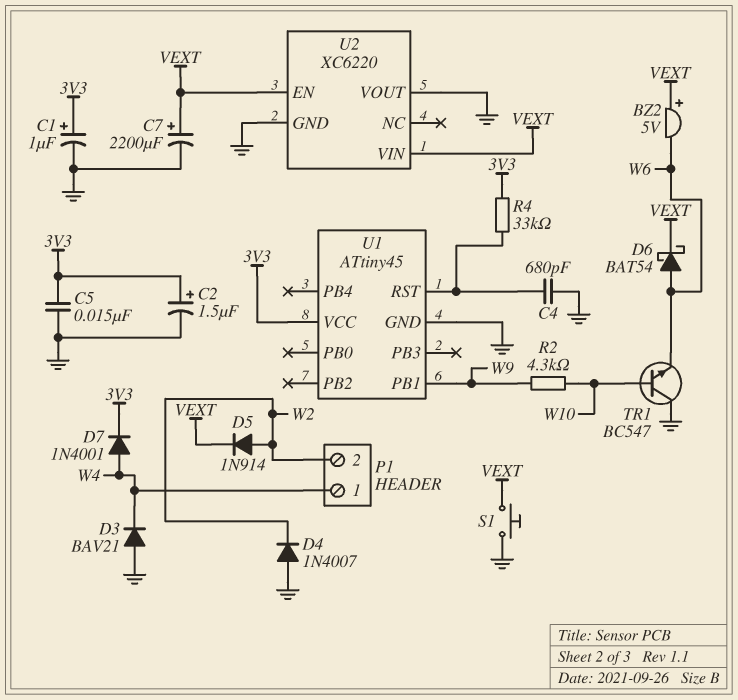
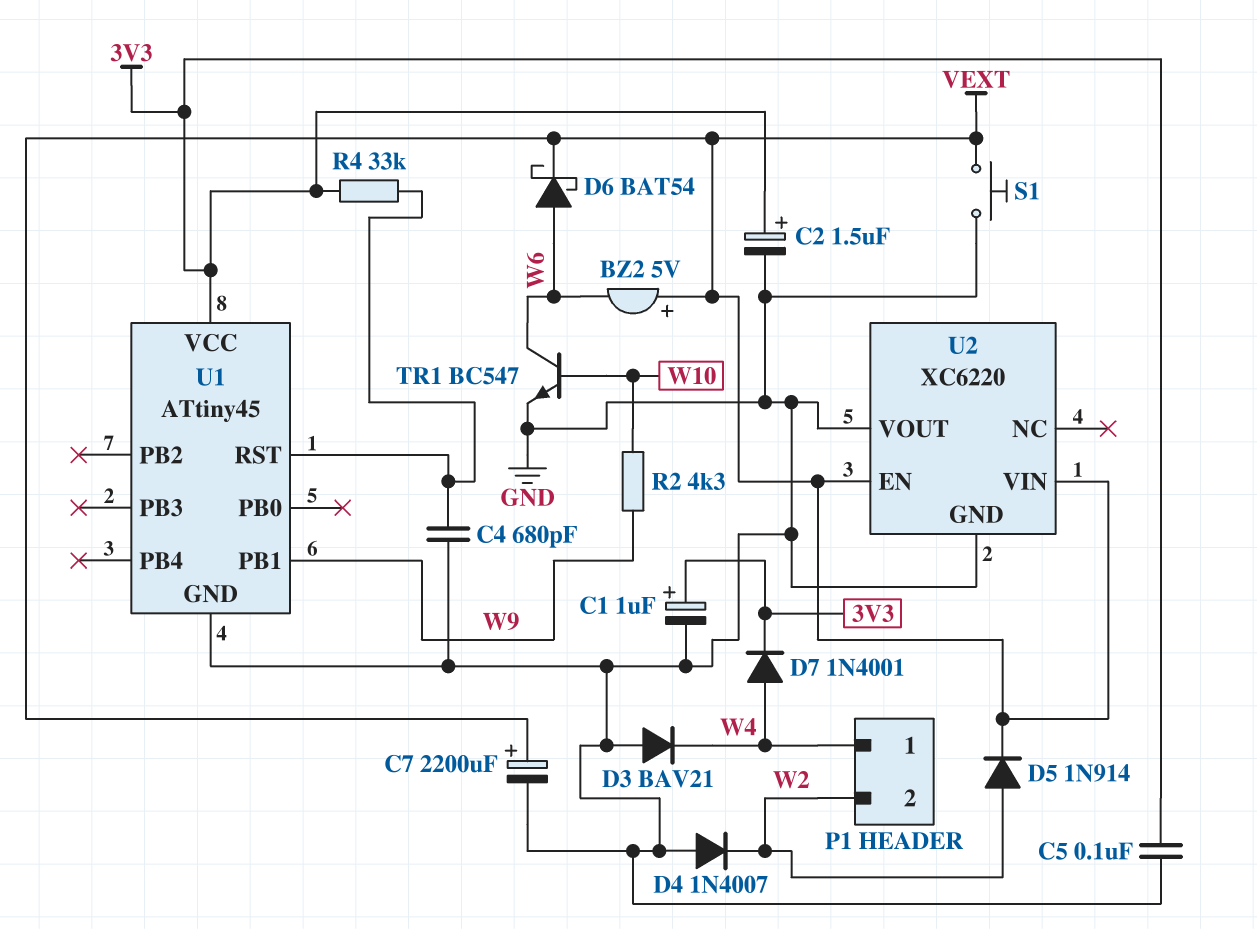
C5: 15nF (3V3, GND) -> 100nF (3V3, GND)
TR1: NPN BC547 (B W10, C GND, E W6) -> NPN BC547 (B W10, C W6, E GND)

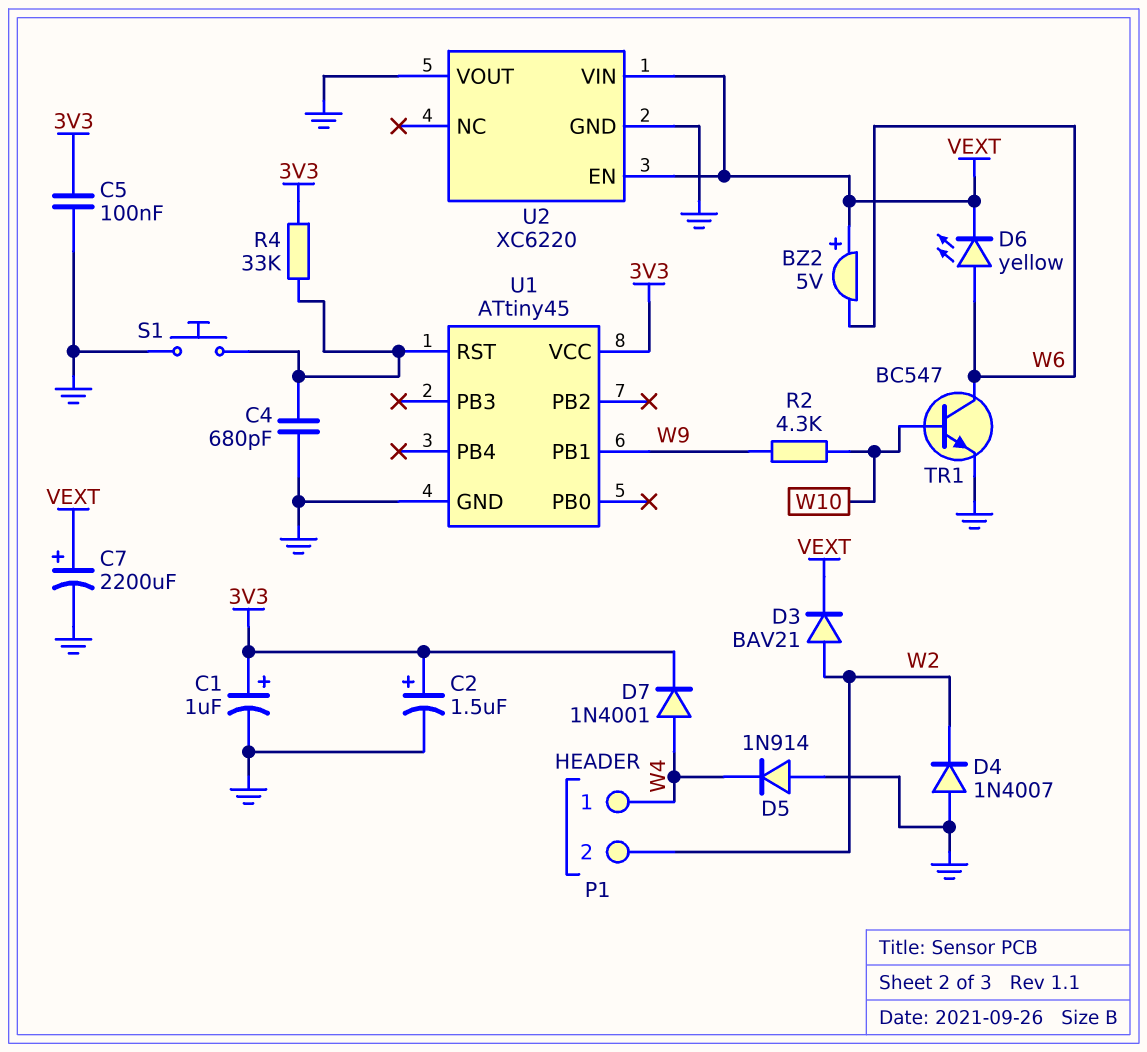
D3: diode BAV21 (A GND, K W4) -> diode BAV21 (A W2, K VEXT)
D5: diode 1N914 (A W2, K VEXT) -> diode 1N914 (A GND, K W4)
D6: schottky BAT54 (A W6, K VEXT) -> LED yellow (A W6, K VEXT)
S1: button (GND, VEXT) -> button (GND, U1/RST)

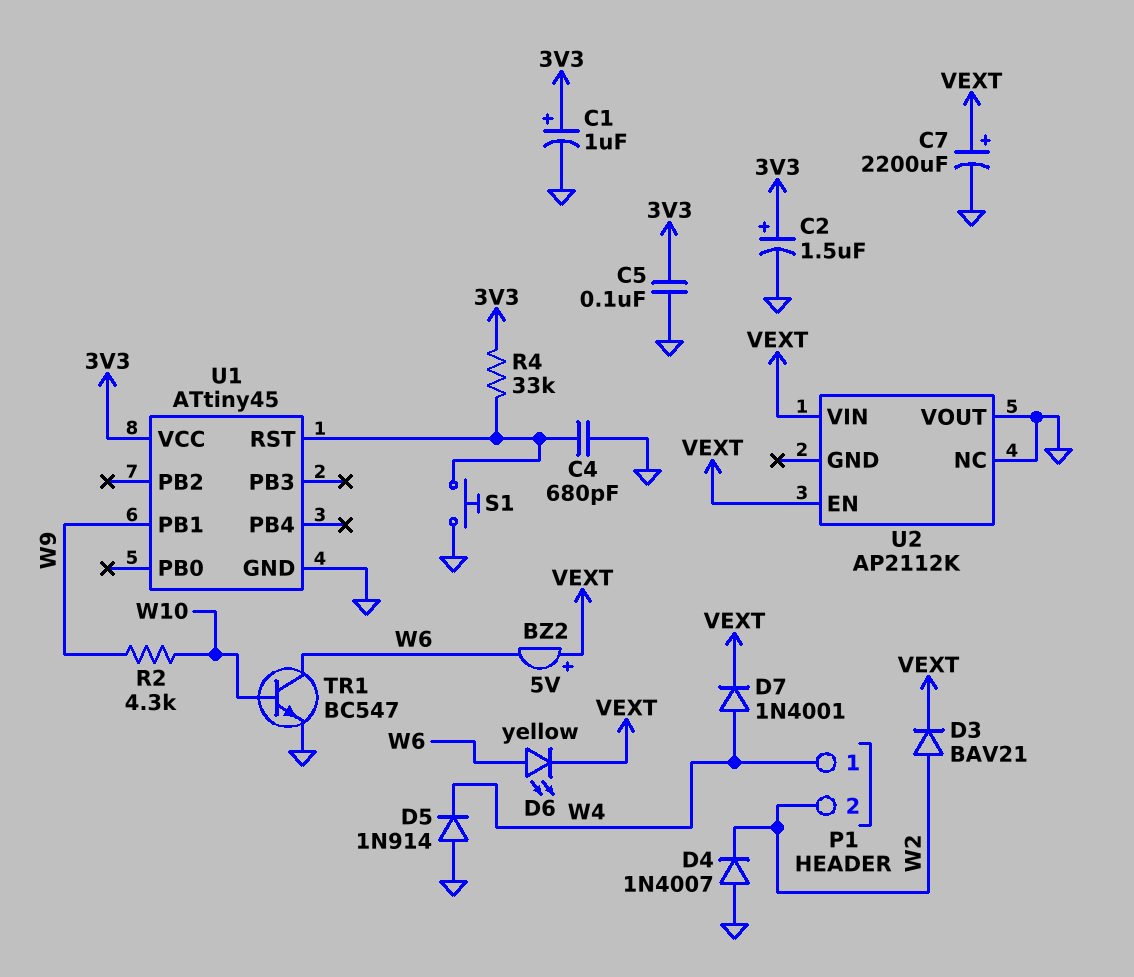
D7: diode 1N4001 (A W4, K 3V3) -> diode 1N4001 (A W4, K VEXT)
U2: XC6220 -> AP2112K
U2 pin GND: GND -> none
U2 pin NC: none -> GND

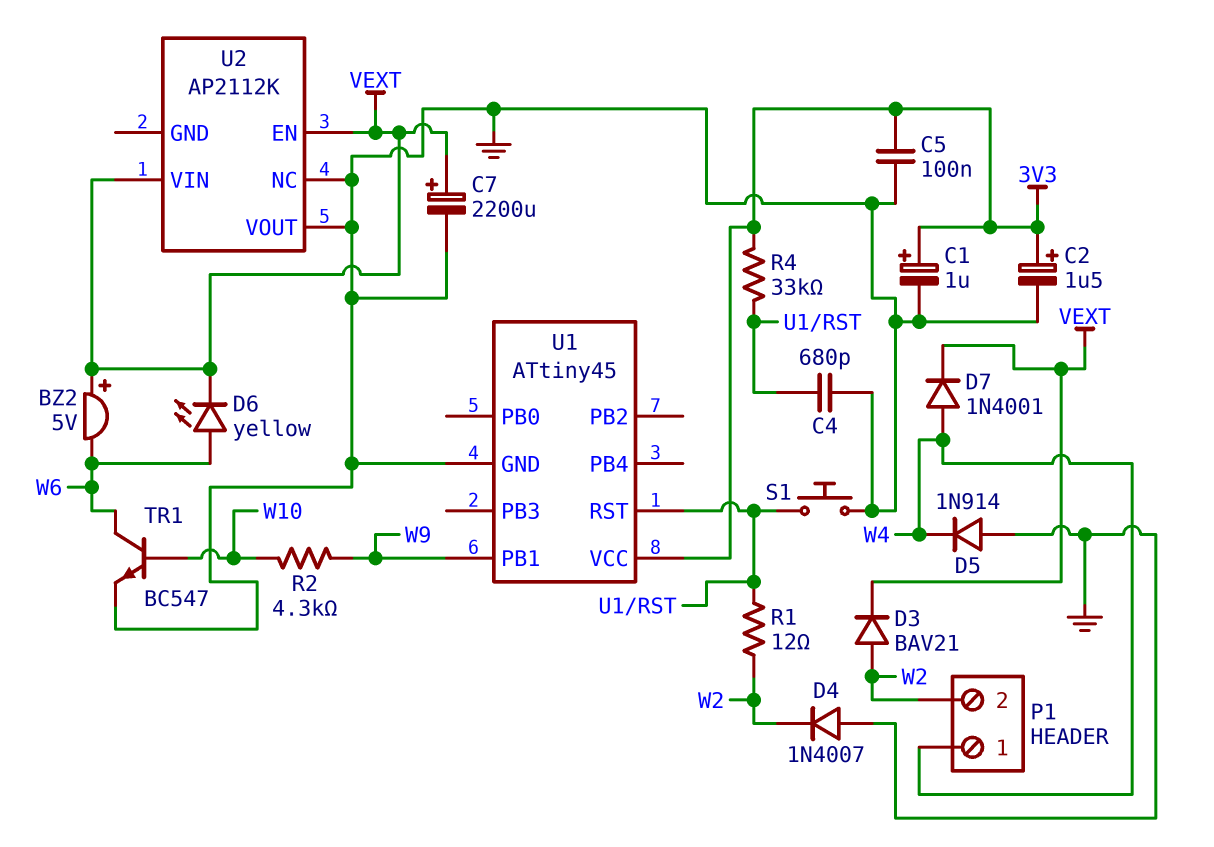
R1: none -> 12 (U1/RST, W2)

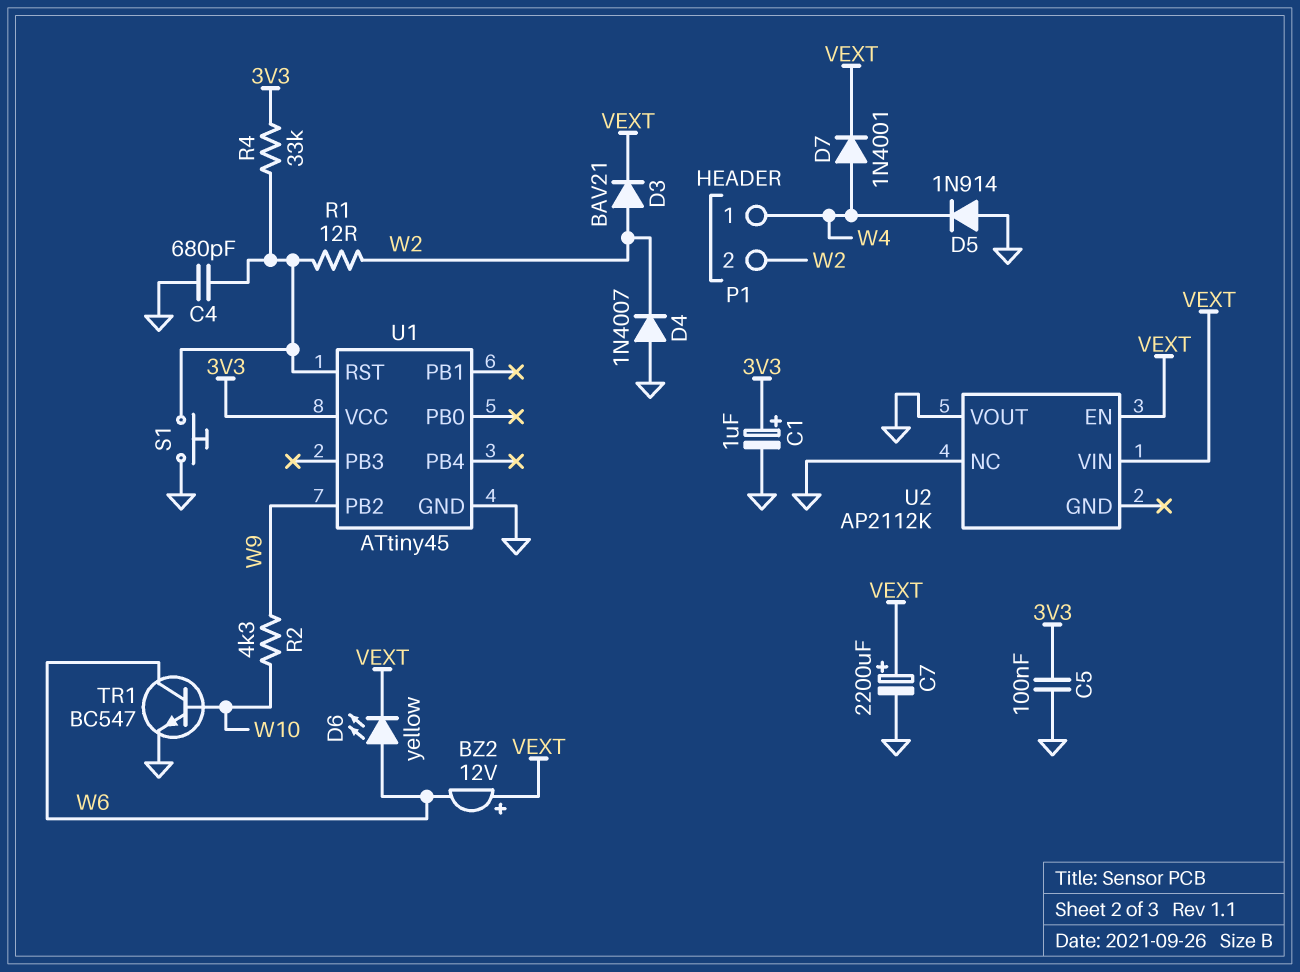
BZ2: buzzer 5V (plus VEXT, minus W6) -> buzzer 12V (plus VEXT, minus W6)
C2: 1.5uF (plus 3V3, minus GND) -> none
U1 pin PB1: W9 -> none
U1 pin PB2: none -> W9

